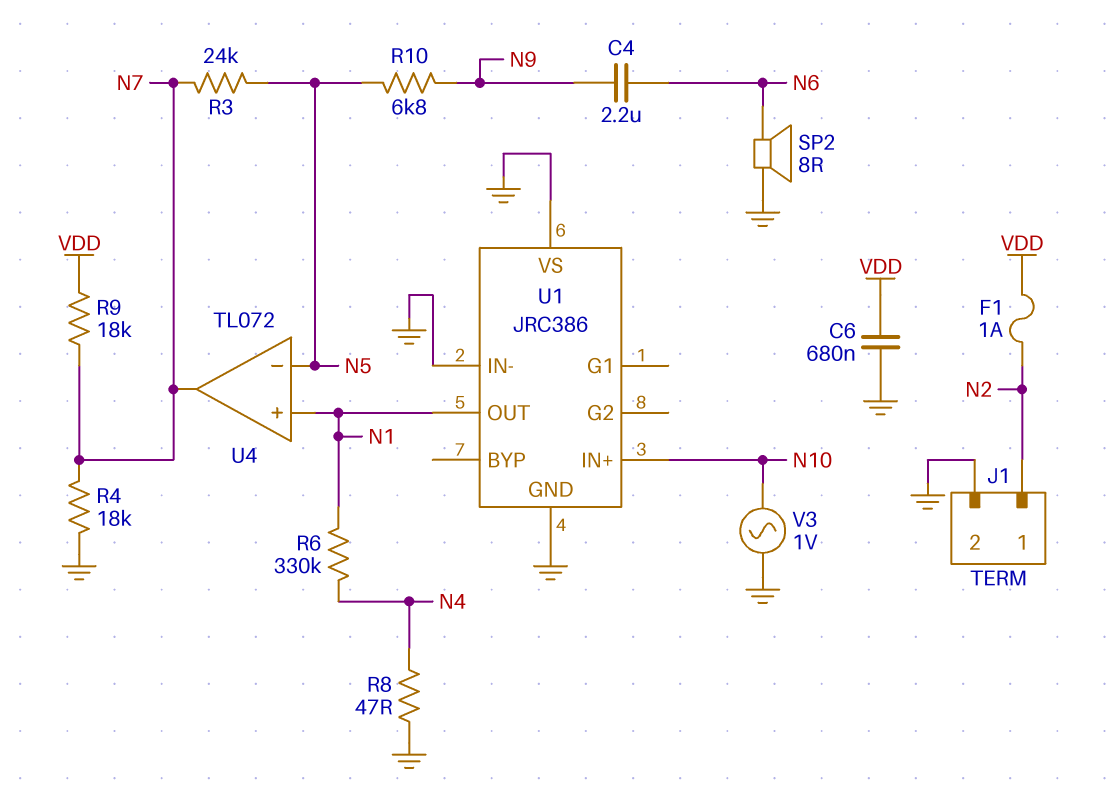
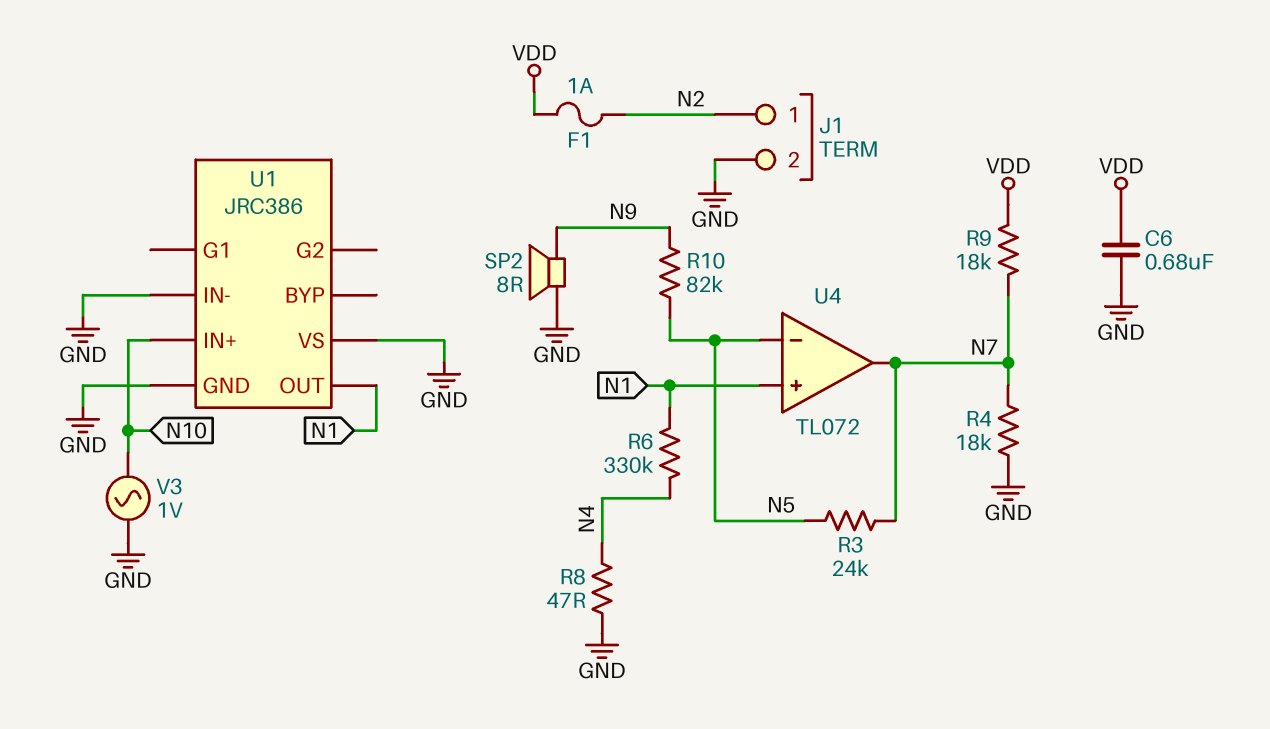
C4: 2.2uF (N6, N9) -> none
R10: 6.8k (N5, N9) -> 82k (N5, N9)
SP2: speaker 8R (GND, N6) -> speaker 8R (GND, N9)

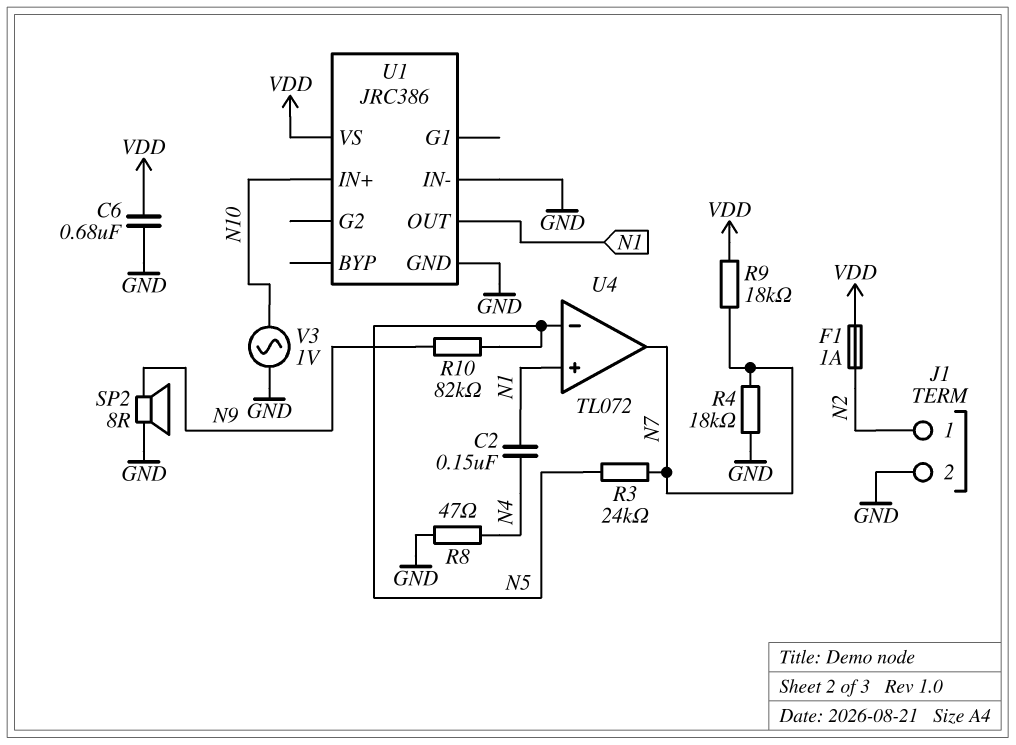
C2: none -> 150nF (N1, N4)
R6: 330k (N1, N4) -> none
U1 pin VS: GND -> VDD

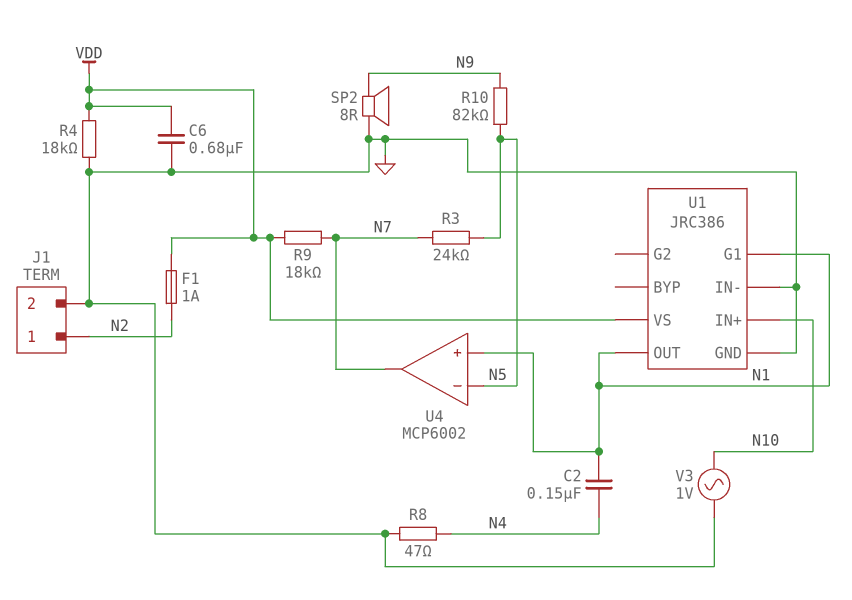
R4: 18k (GND, N7) -> 18k (GND, VDD)
U1 pin G1: none -> N1
U4: TL072 -> MCP6002

